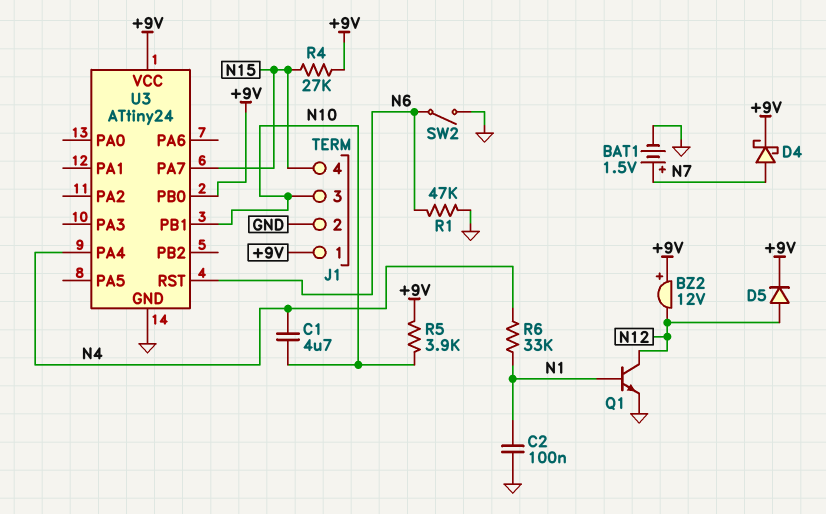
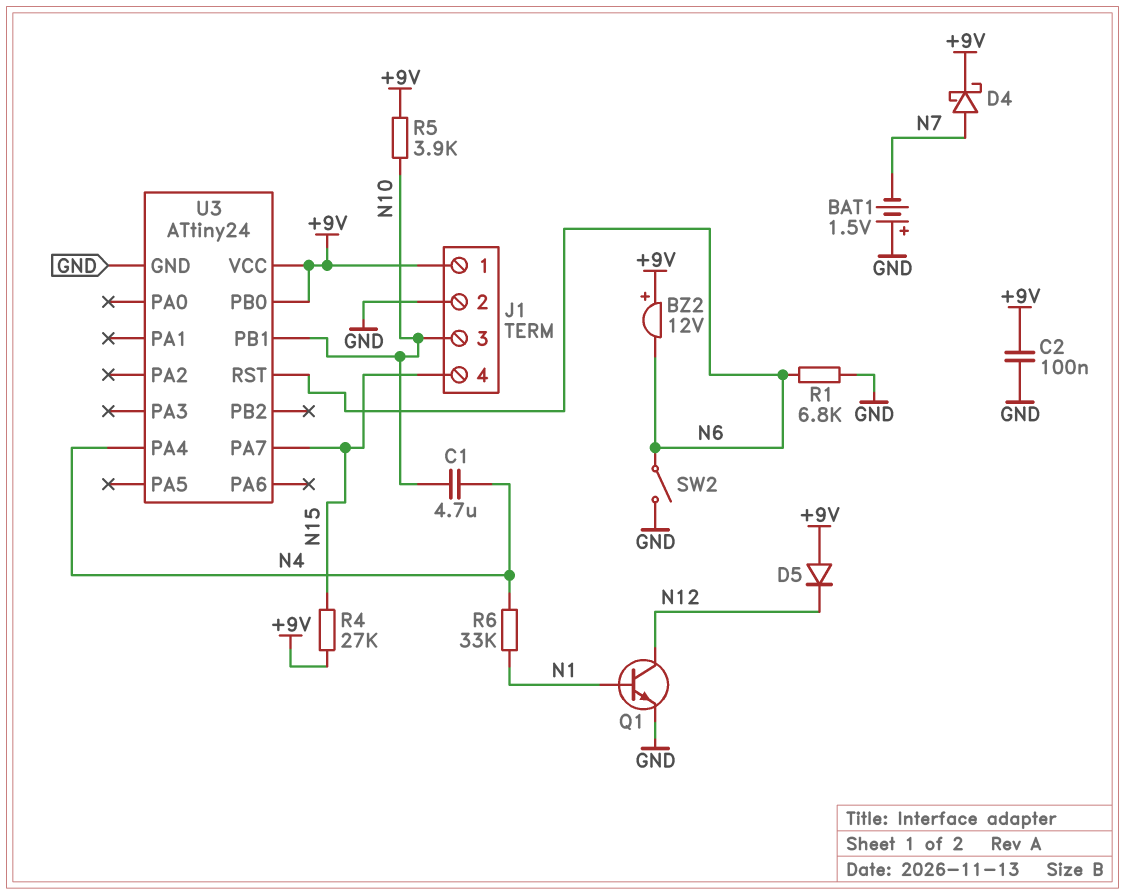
BAT1: 1.5V (plus N7, minus GND) -> 1.5V (plus GND, minus N7)
BZ2: buzzer 12V (plus +9V, minus N12) -> buzzer 12V (plus +9V, minus N6)
C2: 100nF (GND, N1) -> 100nF (+9V, GND)
D5: diode (A N12, K +9V) -> diode (A +9V, K N12)
R1: 47k (GND, N6) -> 6.8k (GND, N6)

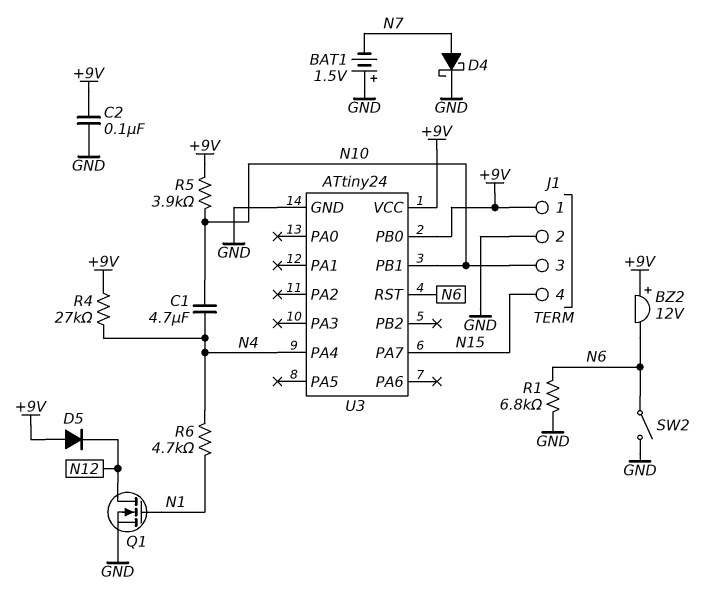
D4: schottky (A N7, K +9V) -> schottky (A N7, K GND)
Q1: NPN (B N1, C N12, E GND) -> NMOS (G N1, D N12, S GND)
R4: 27k (+9V, N15) -> 27k (+9V, N4)
R6: 33k (N1, N4) -> 4.7k (N1, N4)

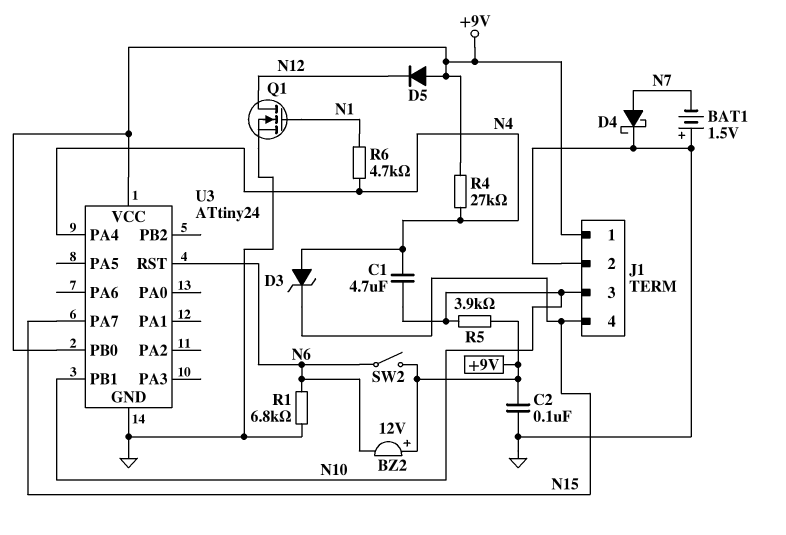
D3: none -> zener (A N4, K N15)
SW2: switch (GND, N6) -> switch (+9V, N6)

